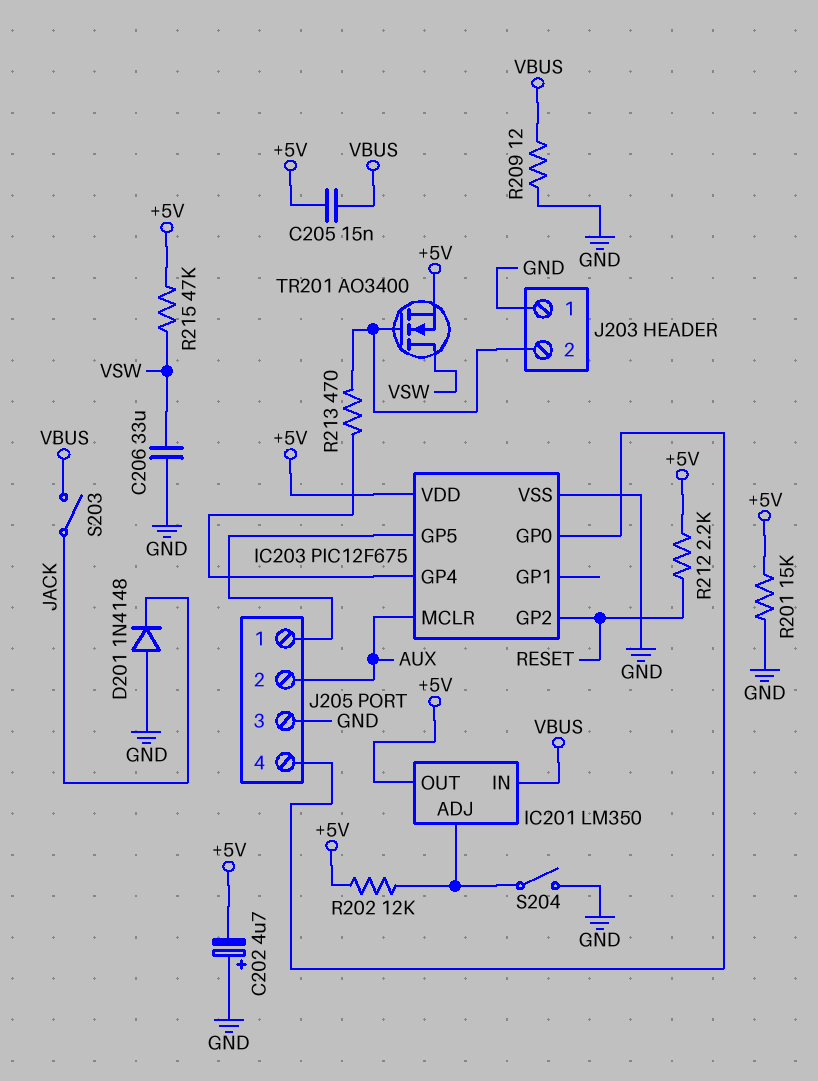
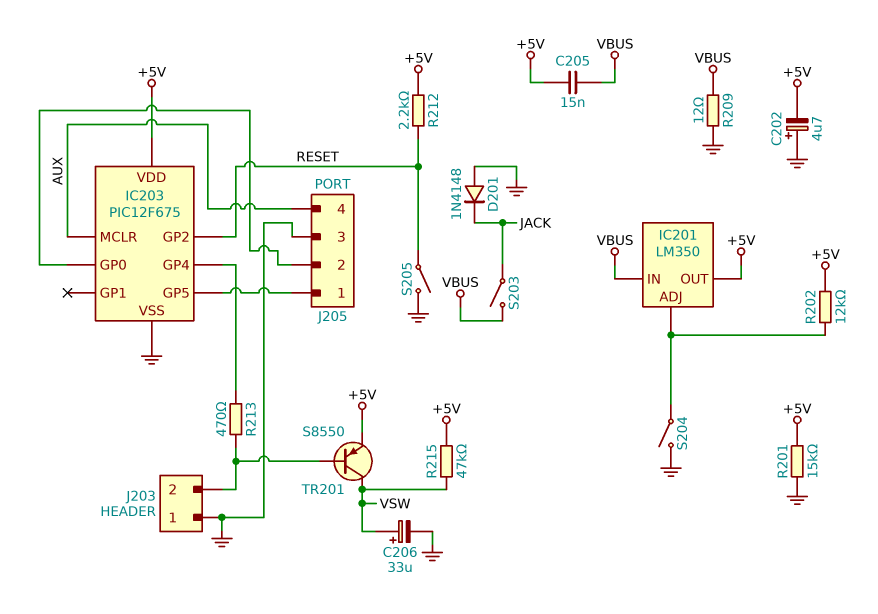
C206: 33uF (GND, VSW) -> 33uF (plus VSW, minus GND)
J205 pin 2: AUX -> IC203/GP0
J205 pin 4: IC203/GP0 -> AUX
S205: none -> switch (GND, RESET)
TR201: NMOS AO3400 (G J203/2, D VSW, S +5V) -> PNP S8550 (B J203/2, C VSW, E +5V)

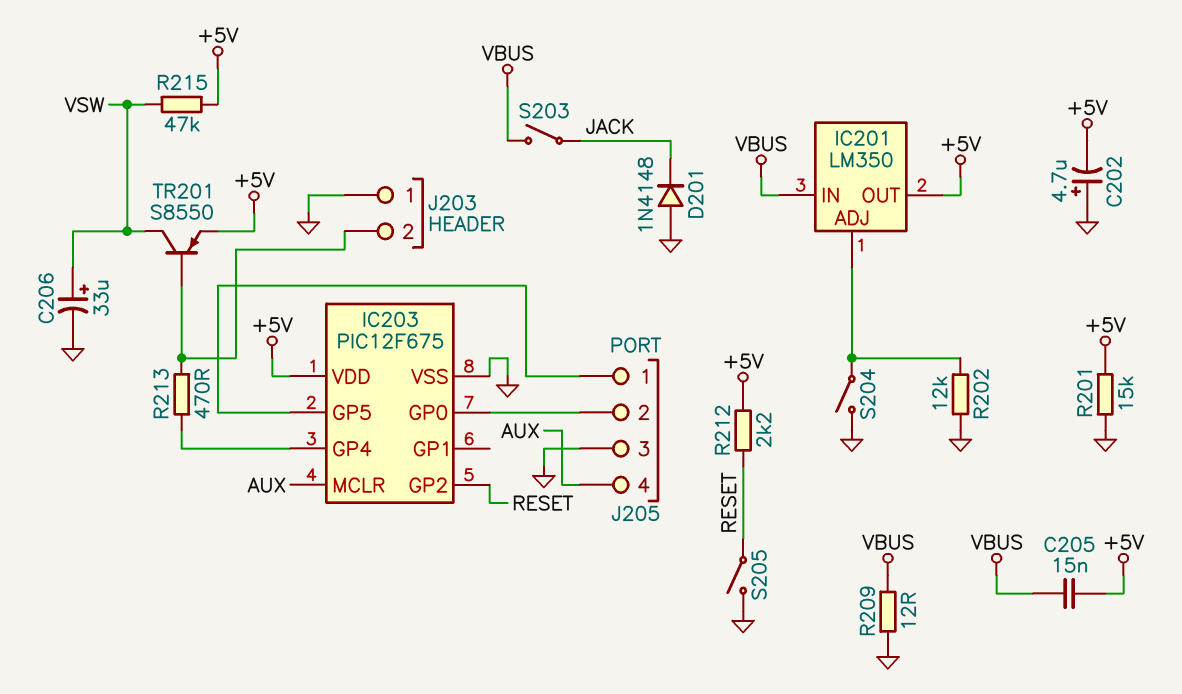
R202: 12k (+5V, IC201/ADJ) -> 12k (GND, IC201/ADJ)

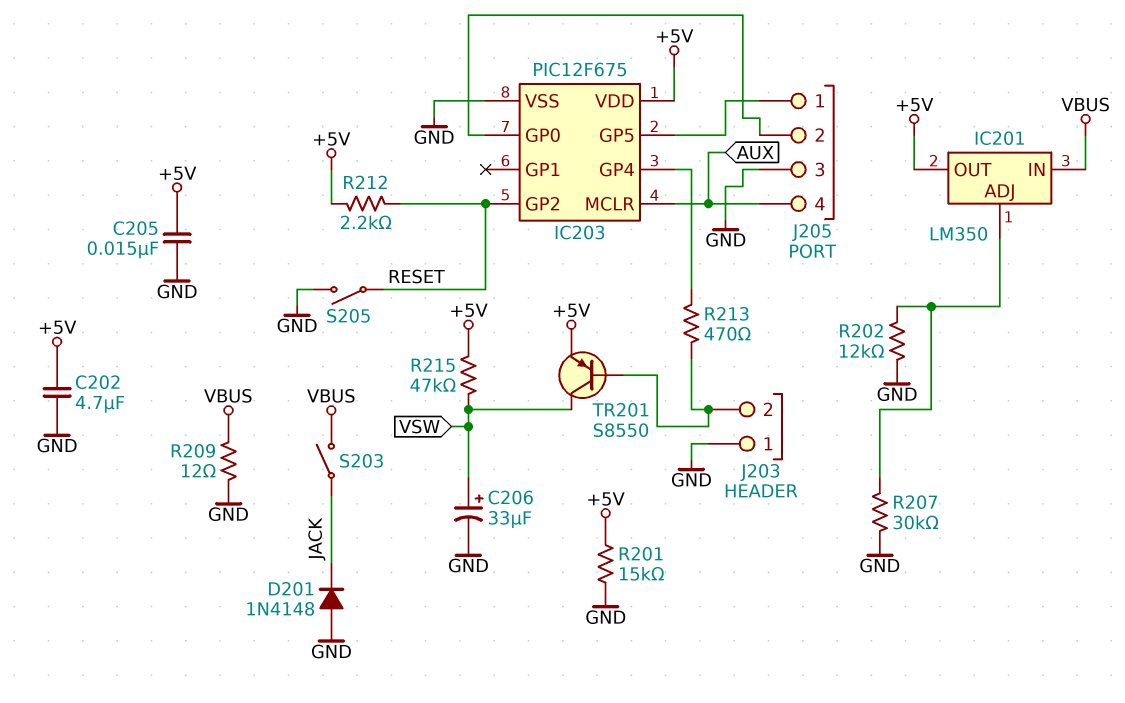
C202: 4.7uF (plus GND, minus +5V) -> 4.7uF (+5V, GND)
C205: 15nF (+5V, VBUS) -> 15nF (+5V, GND)
R207: none -> 30k (GND, IC201/ADJ)
S204: switch (GND, IC201/ADJ) -> none

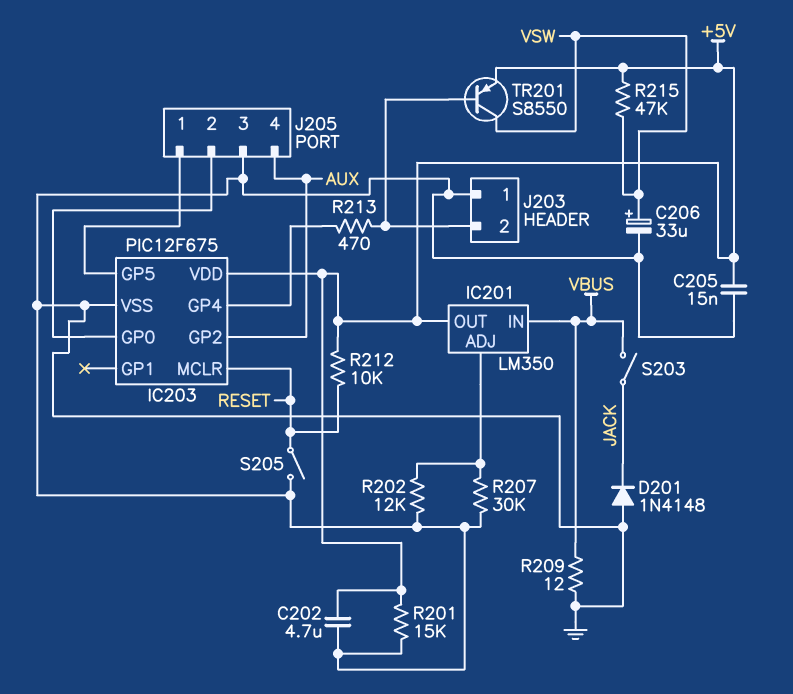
IC203 pin GP2: RESET -> AUX
IC203 pin MCLR: AUX -> RESET
R212: 2.2k (+5V, RESET) -> 10k (+5V, RESET)

